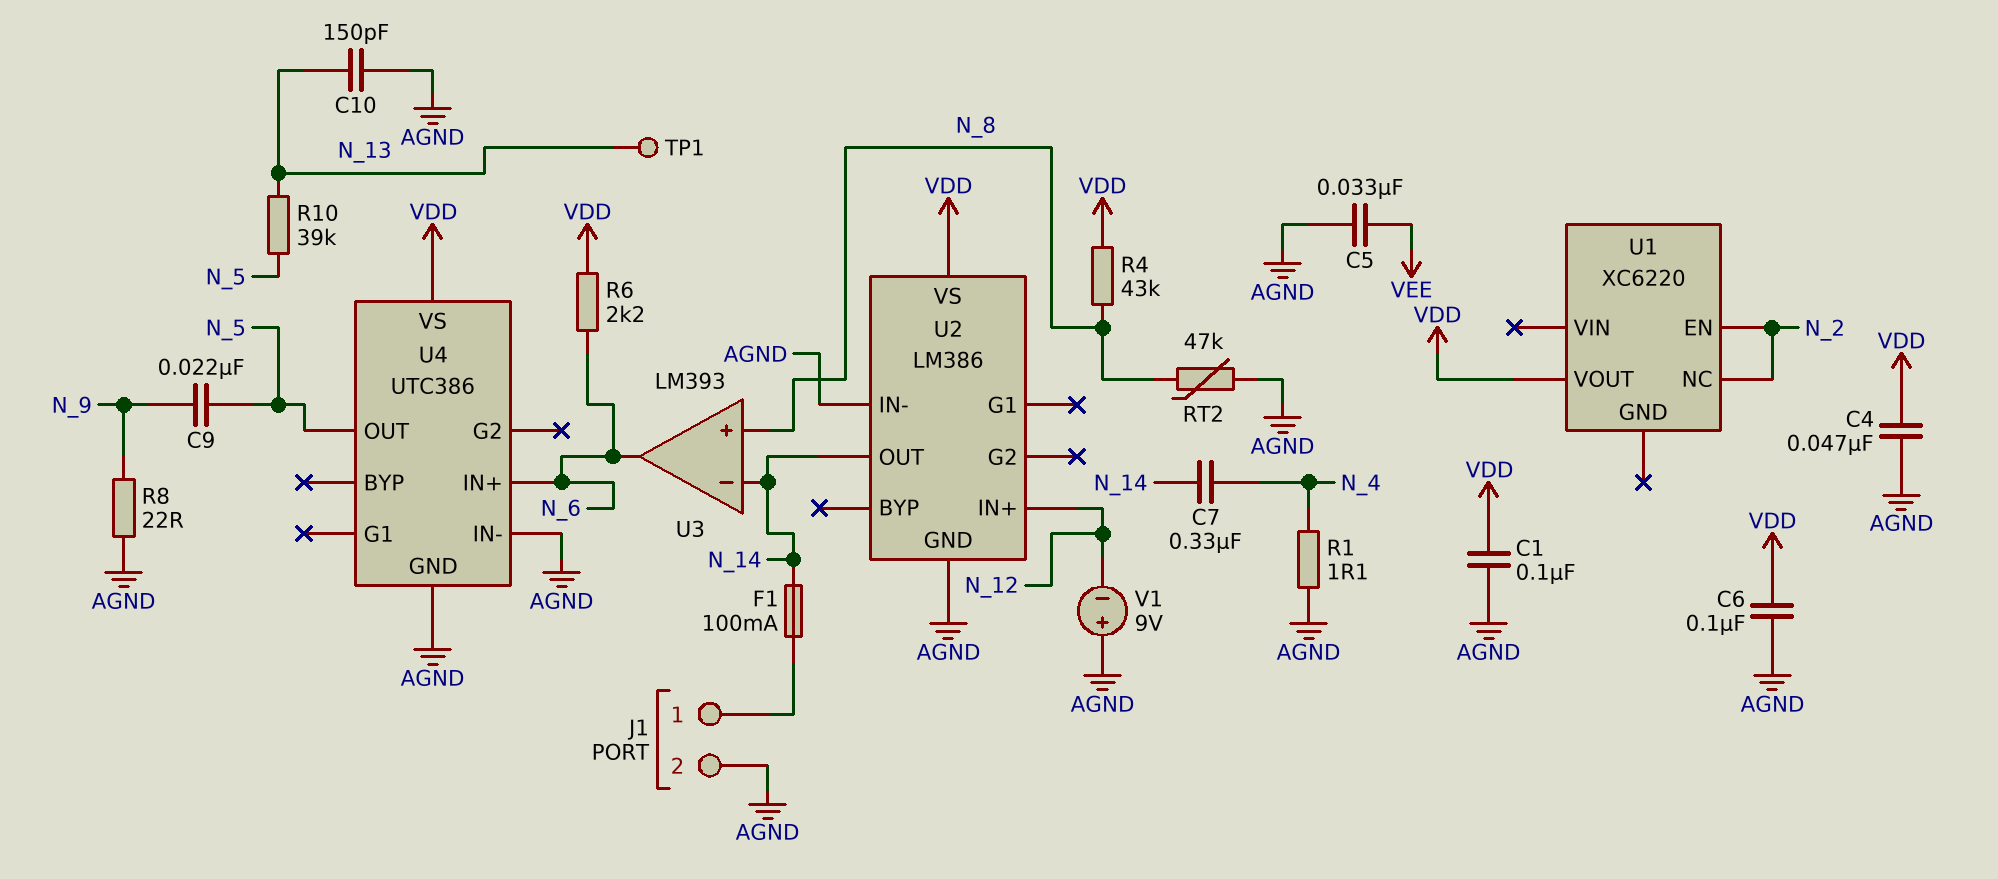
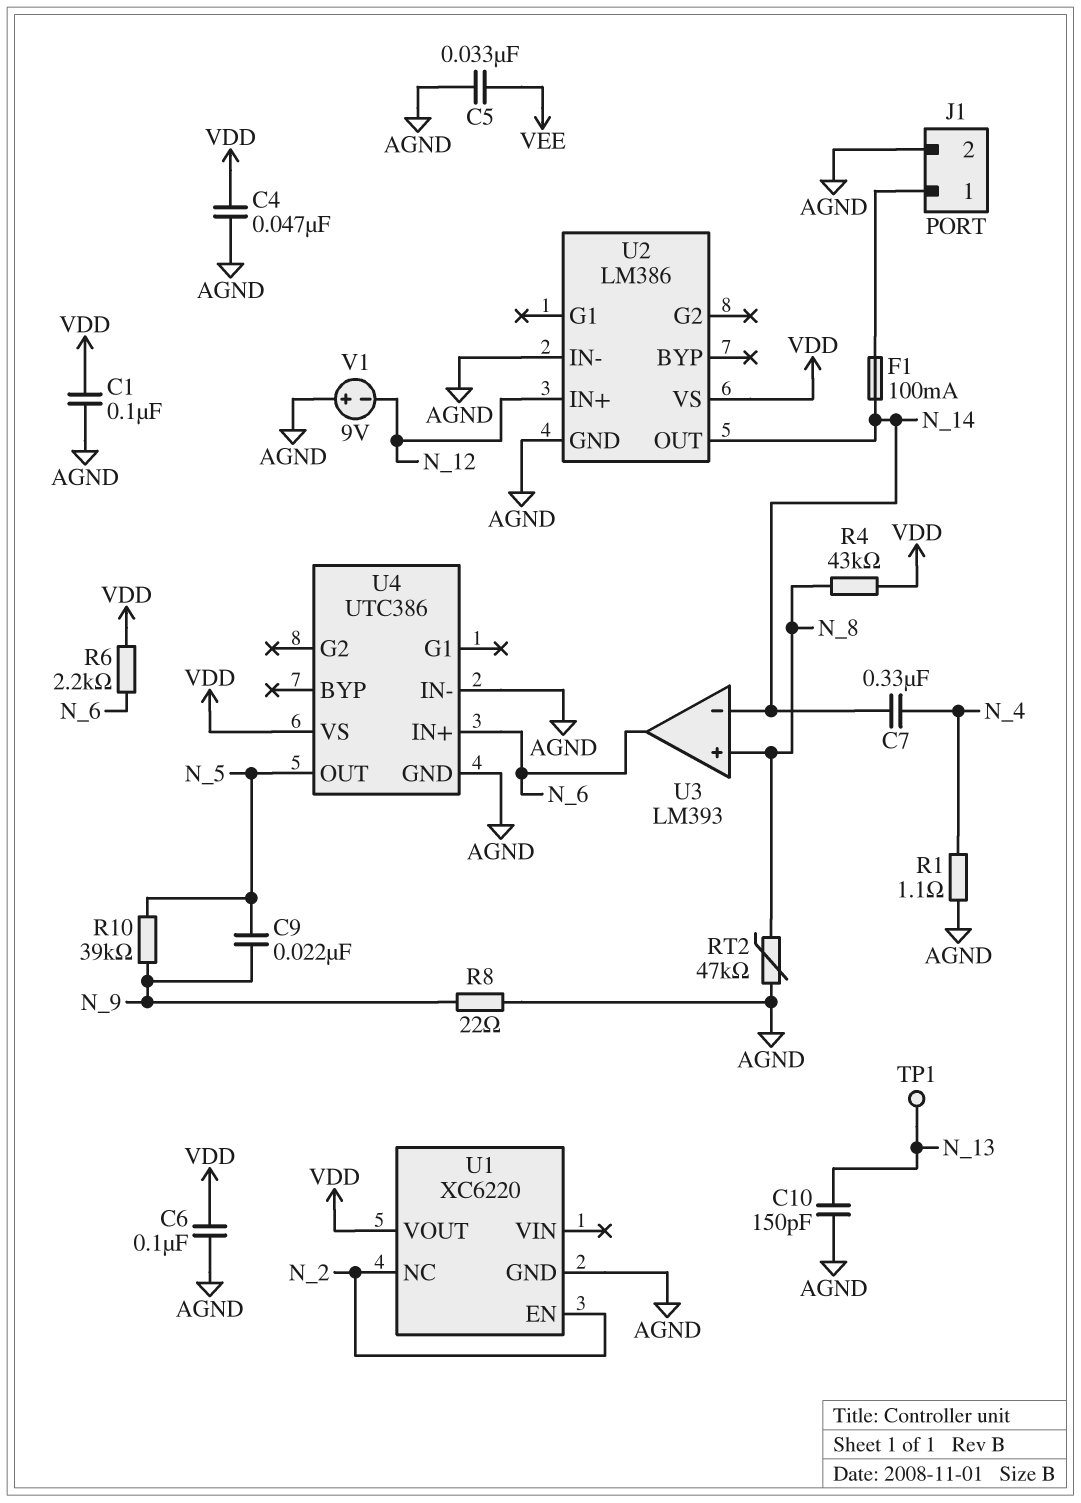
R10: 39k (N_5, N_13) -> 39k (N_5, N_9)
U1 pin GND: none -> AGND

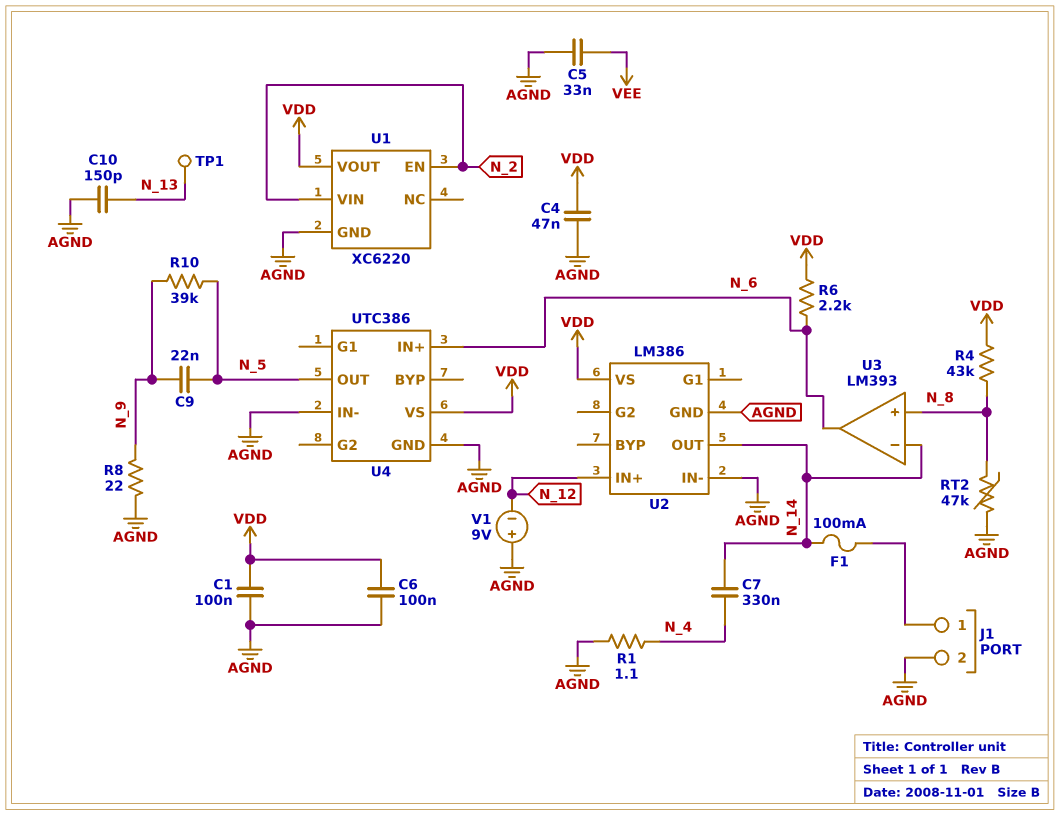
U1 pin NC: N_2 -> none
U1 pin VIN: none -> N_2

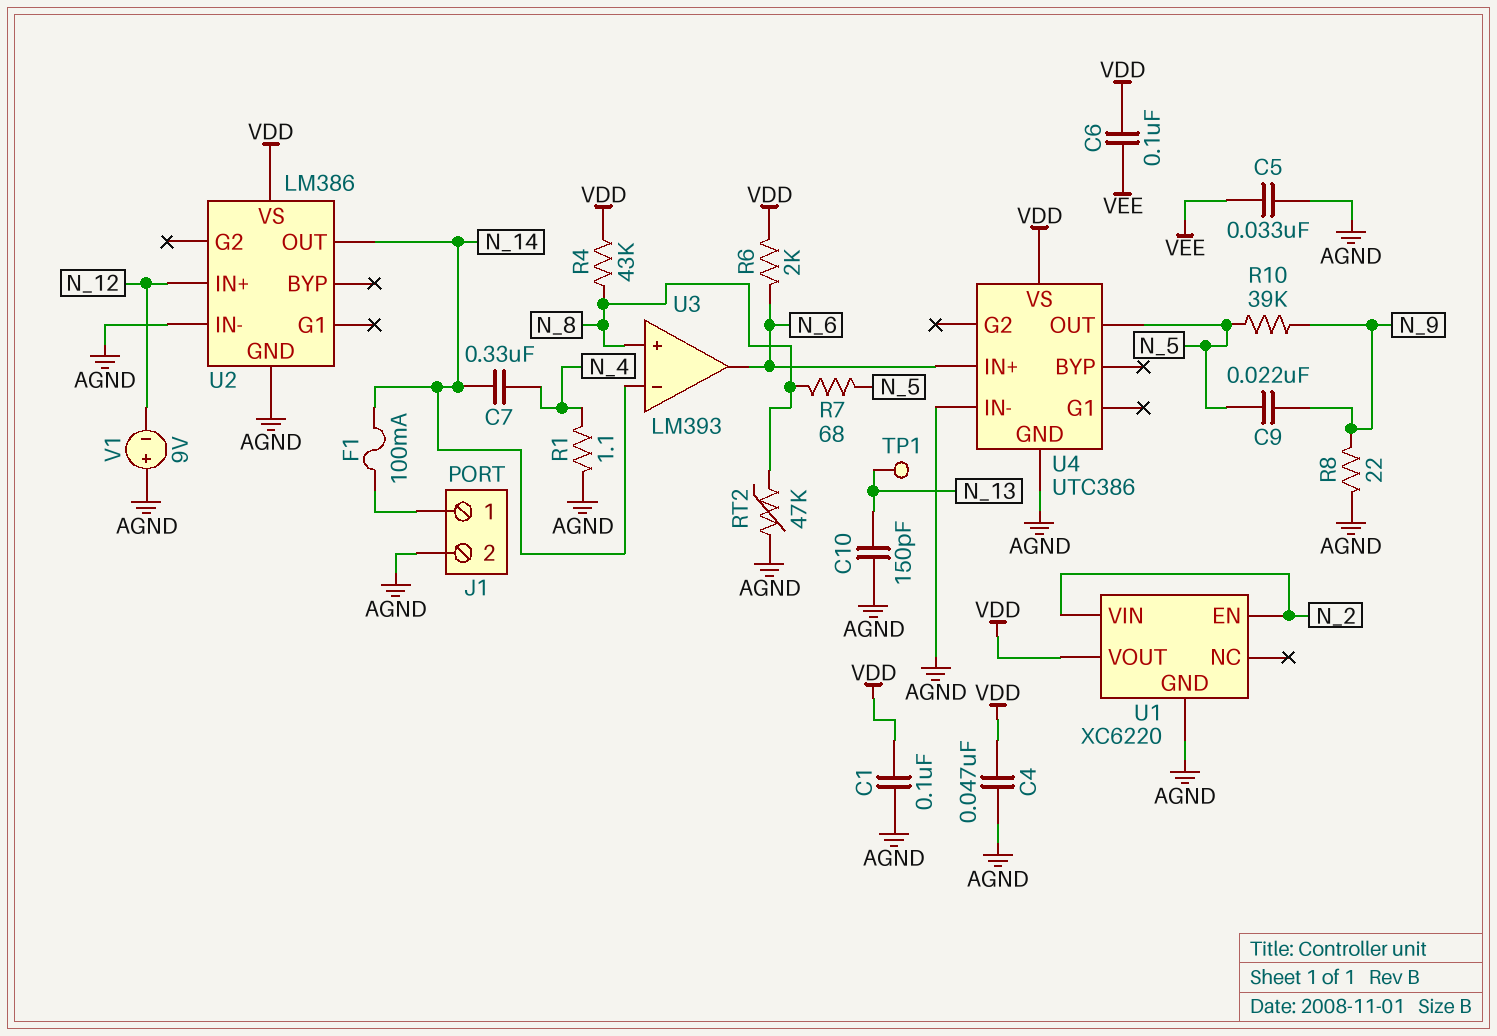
C6: 100nF (AGND, VDD) -> 100nF (VDD, VEE)
R6: 2.2k (N_6, VDD) -> 2k (N_6, VDD)
R7: none -> 68 (N_5, N_8)

